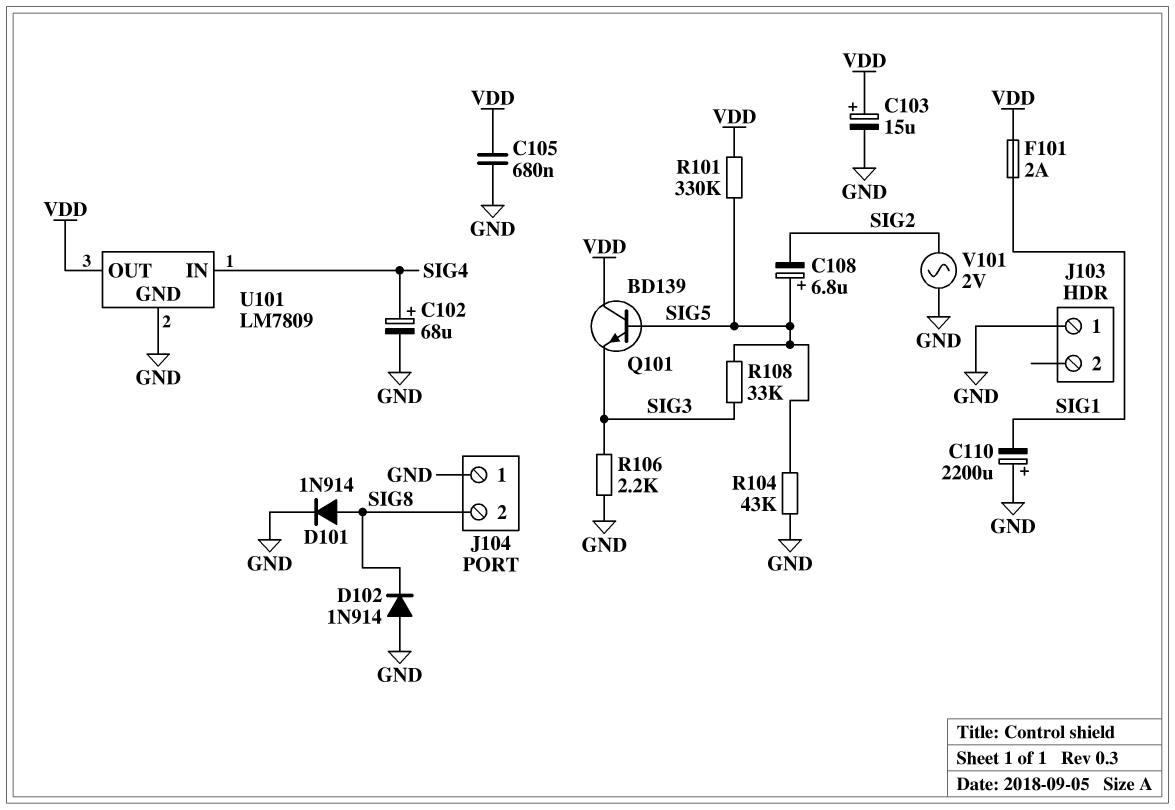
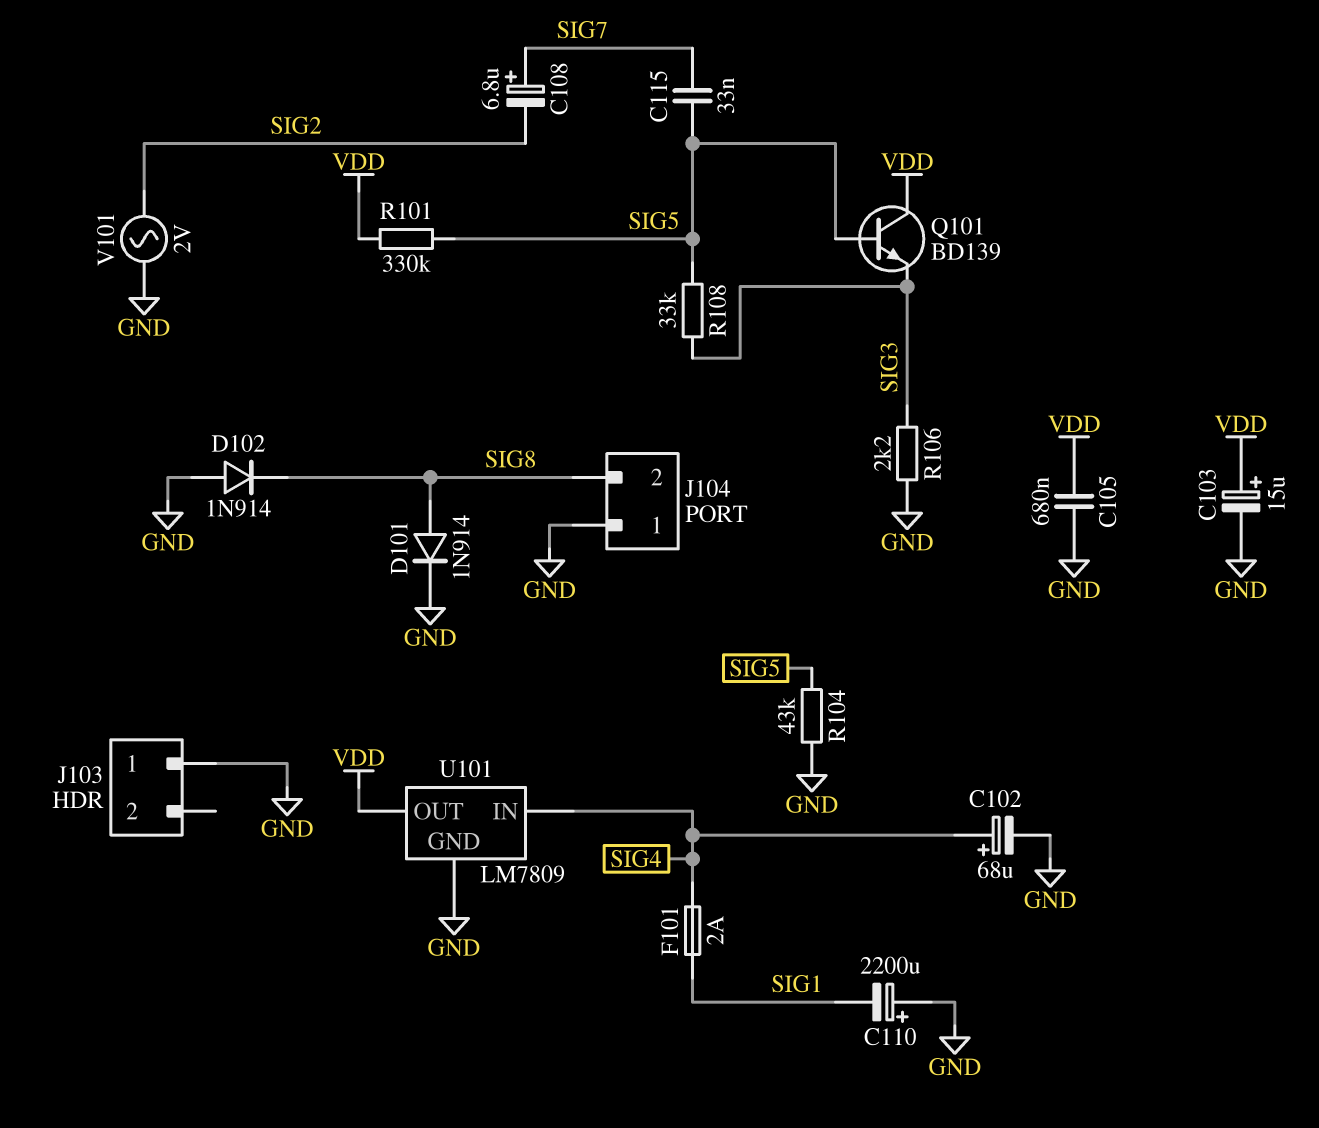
C108: 6.8uF (plus SIG5, minus SIG2) -> 6.8uF (plus SIG7, minus SIG2)
C115: none -> 33nF (SIG5, SIG7)
F101: 2A (SIG1, VDD) -> 2A (SIG1, SIG4)

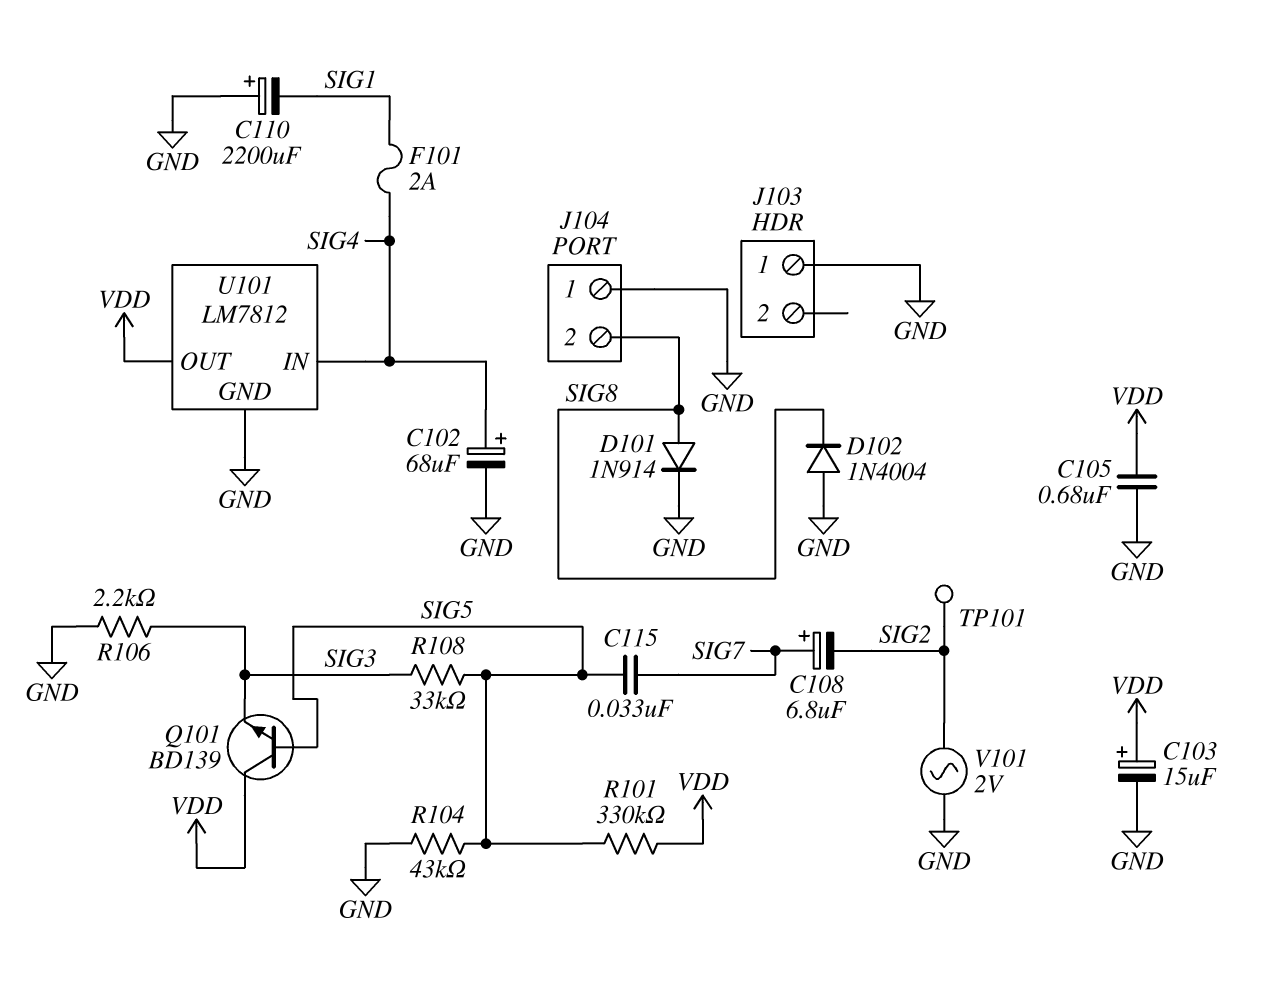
D102: diode 1N914 (A GND, K SIG8) -> diode 1N4004 (A GND, K SIG8)
TP101: none -> test point (SIG2)
U101: LM7809 -> LM7812

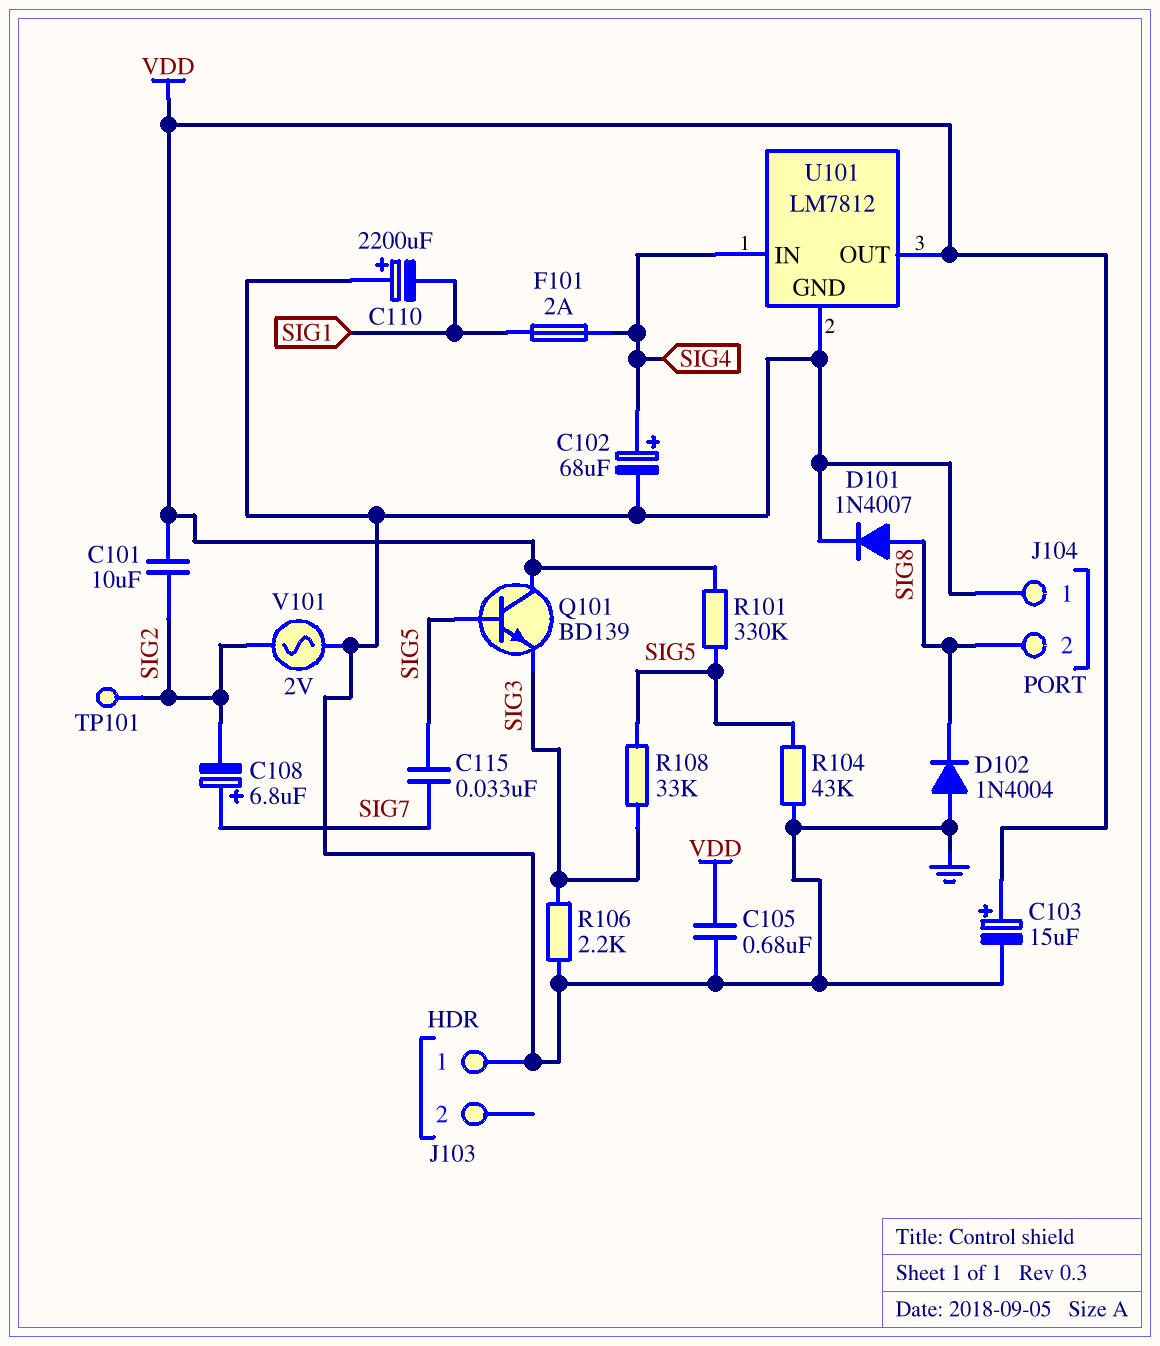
C101: none -> 10uF (SIG2, VDD)
D101: diode 1N914 (A SIG8, K GND) -> diode 1N4007 (A SIG8, K GND)

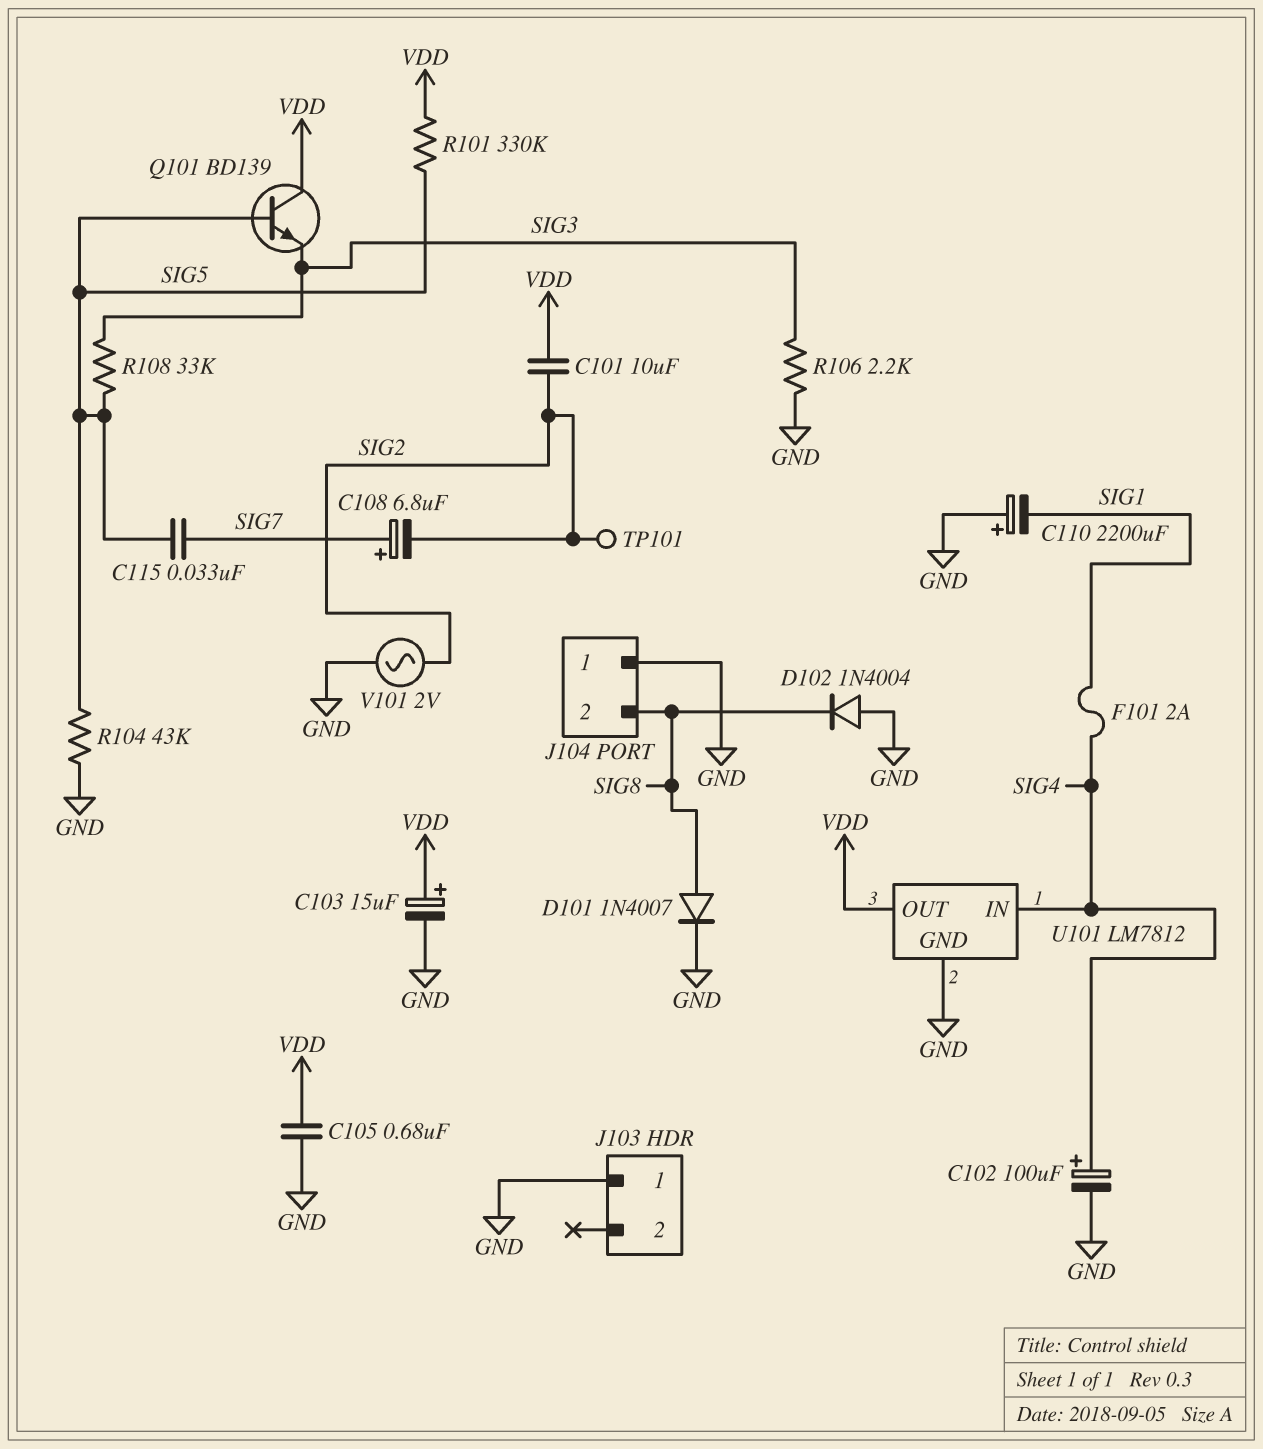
C102: 68uF (plus SIG4, minus GND) -> 100uF (plus SIG4, minus GND)

